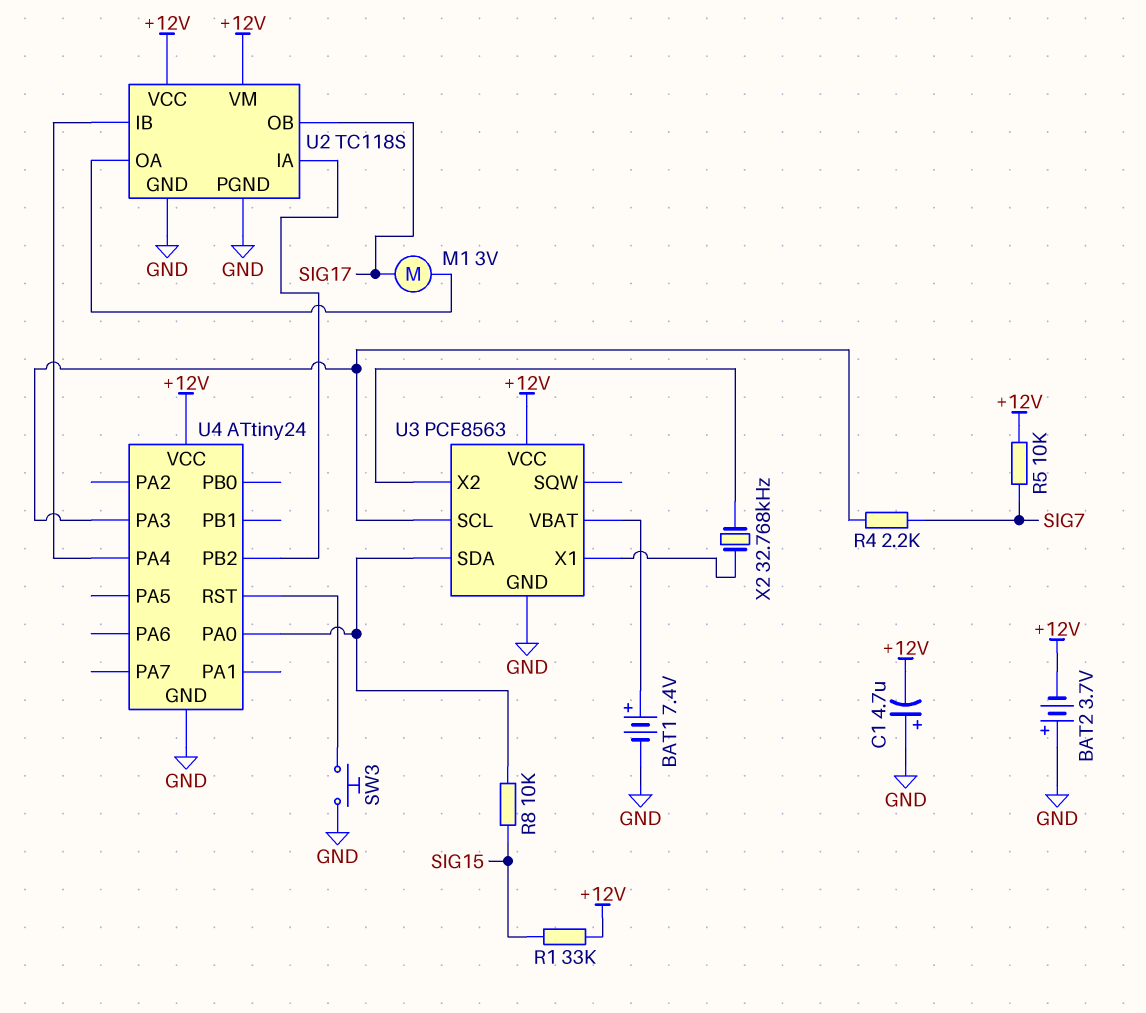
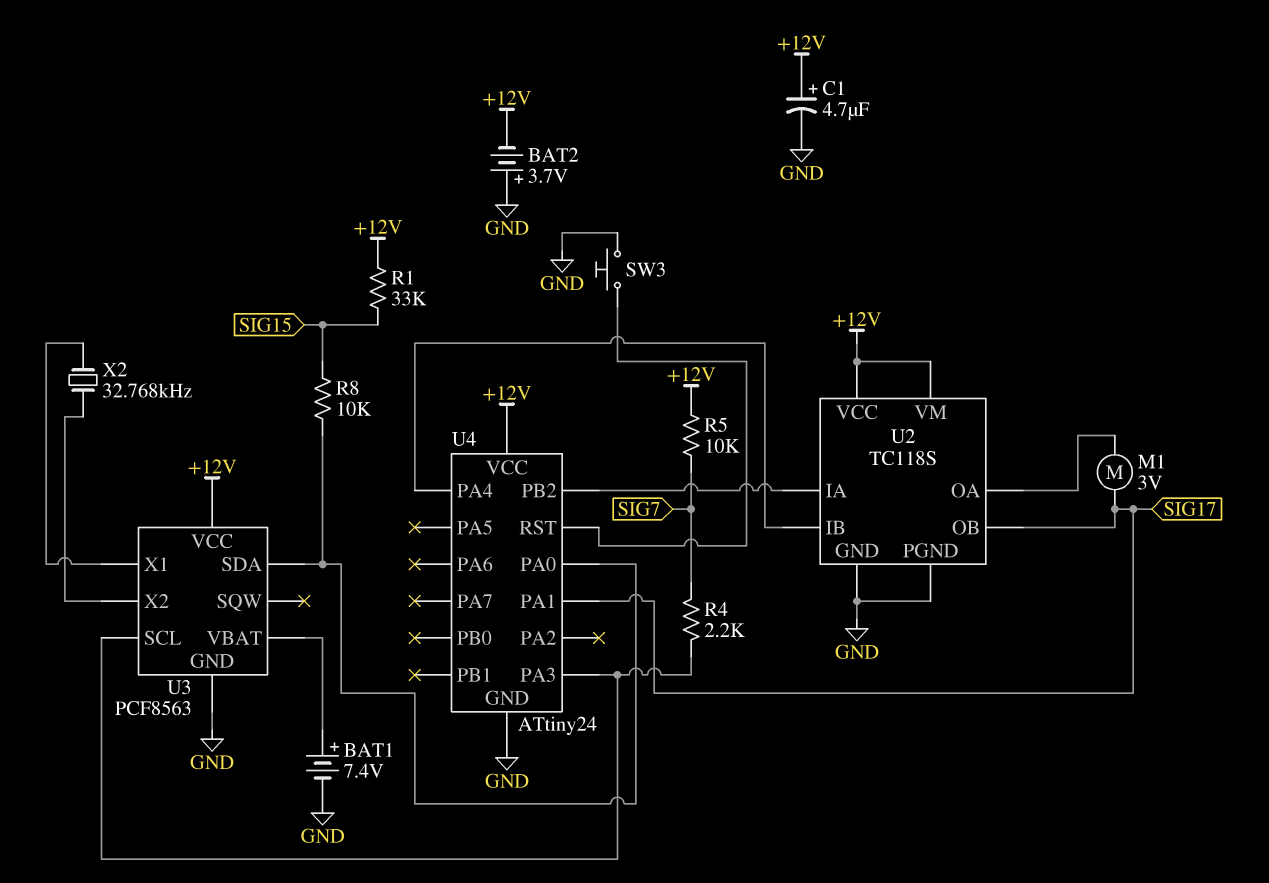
C1: 4.7uF (plus GND, minus +12V) -> 4.7uF (plus +12V, minus GND)
U4 pin PA1: none -> SIG17

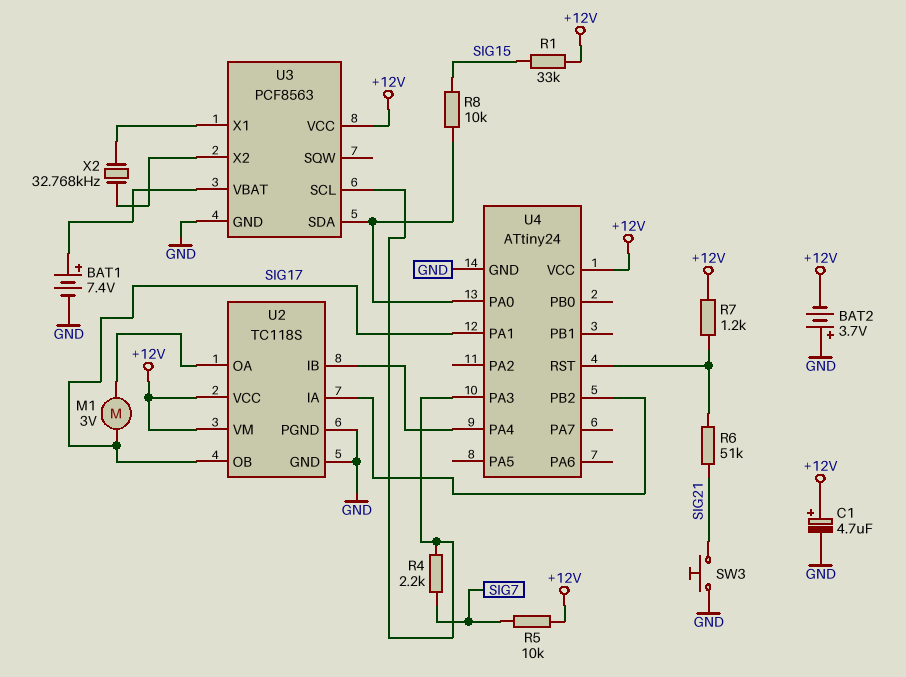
R6: none -> 51k (SIG21, U4/RST)
R7: none -> 1.2k (+12V, U4/RST)
SW3: button (GND, U4/RST) -> button (GND, SIG21)

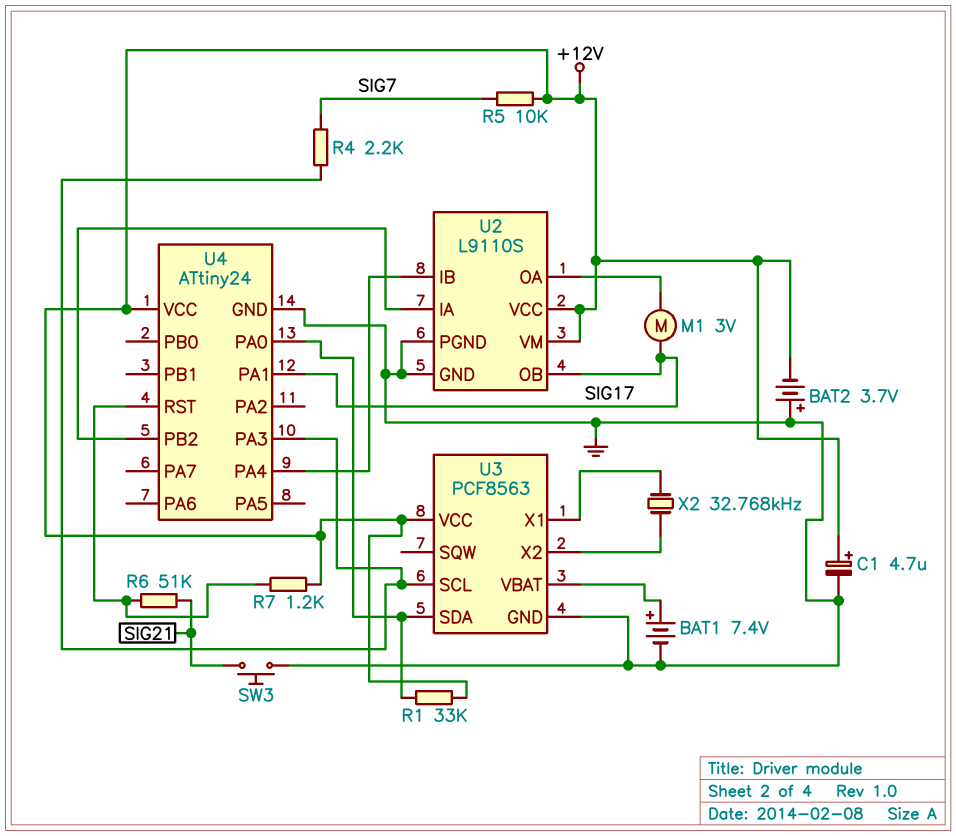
R1: 33k (+12V, SIG15) -> 33k (+12V, U3/SDA)
R8: 10k (SIG15, U3/SDA) -> none
U2: TC118S -> L9110S

